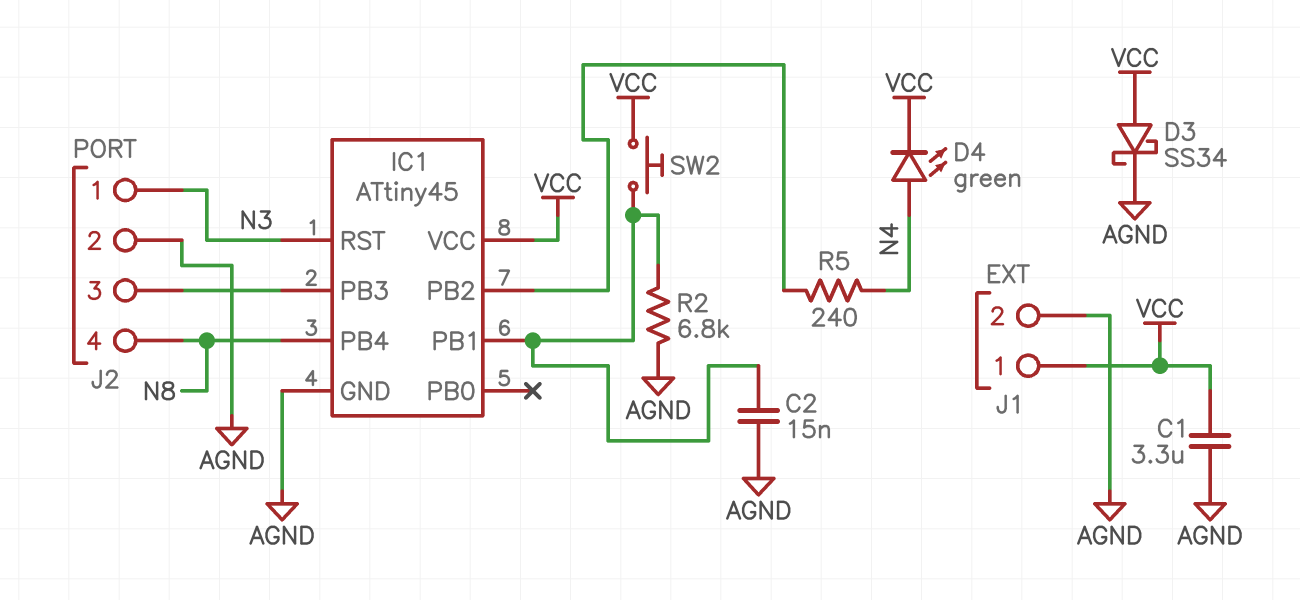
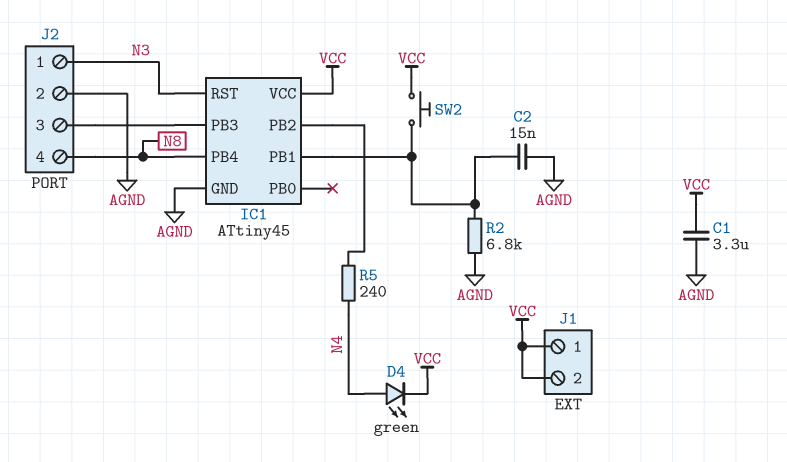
D3: schottky SS34 (A VCC, K AGND) -> none
J1 pin 2: AGND -> VCC

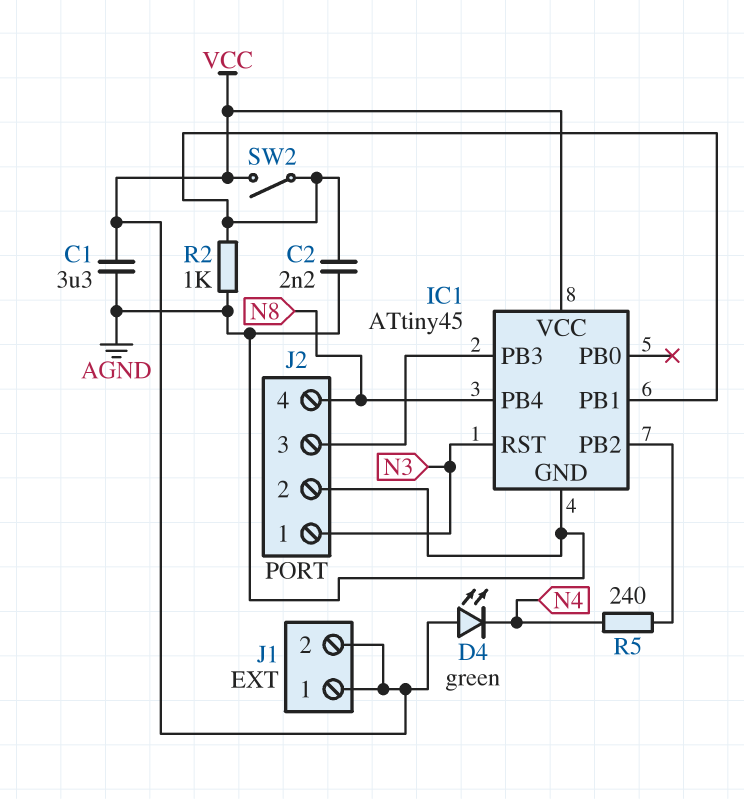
C2: 15nF (AGND, IC1/PB1) -> 2.2nF (AGND, IC1/PB1)
D4: LED green (A N4, K VCC) -> LED green (A VCC, K N4)
R2: 6.8k (AGND, IC1/PB1) -> 1k (AGND, IC1/PB1)
SW2: button (IC1/PB1, VCC) -> switch (IC1/PB1, VCC)

